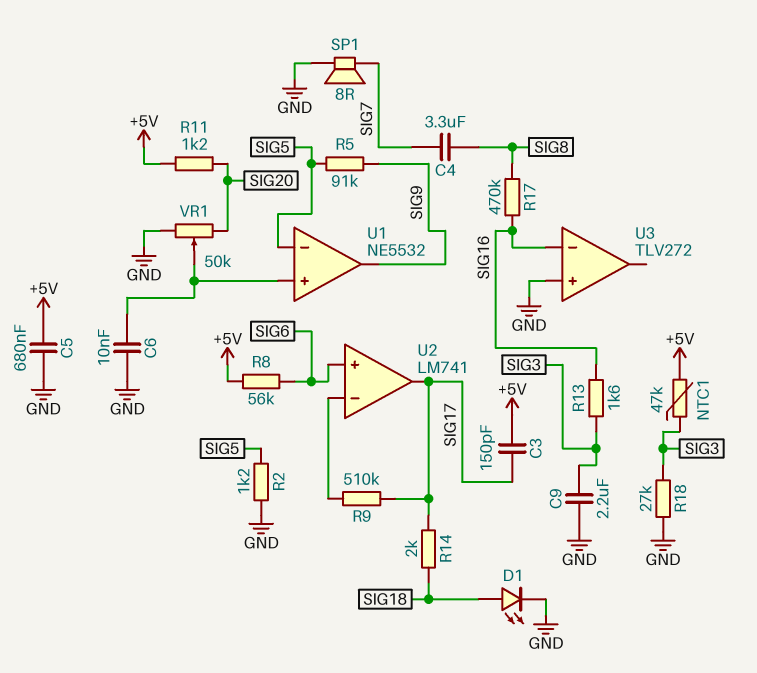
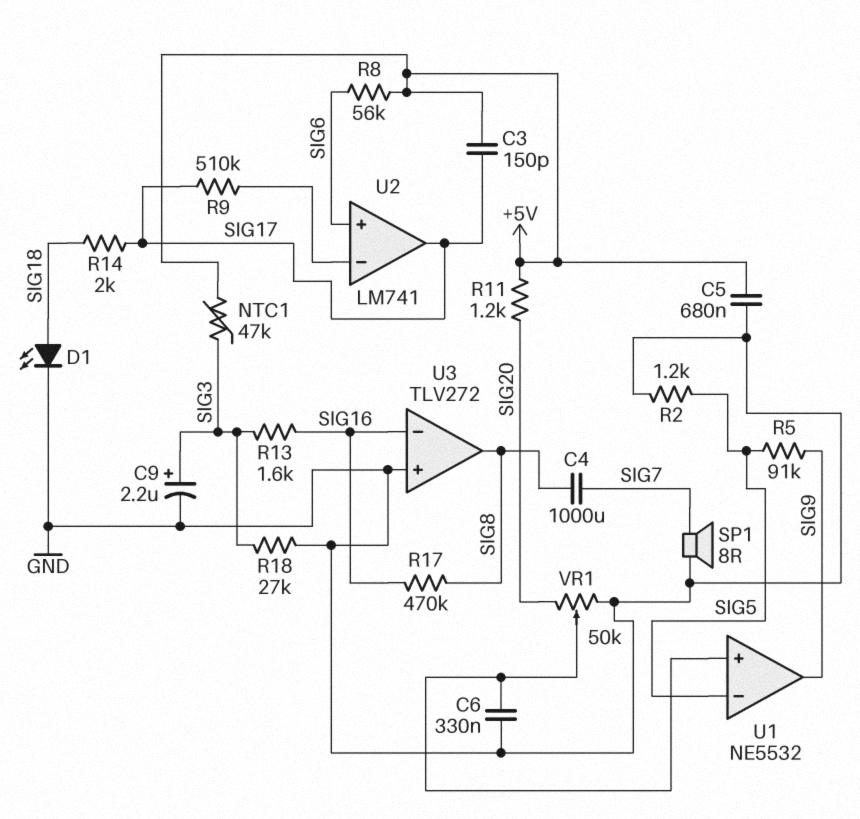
C4: 3.3uF (SIG7, SIG8) -> 1000uF (SIG7, SIG8)
C6: 10nF (GND, U1/in+) -> 330nF (GND, U1/in+)
C9: 2.2uF (GND, SIG3) -> 2.2uF (plus SIG3, minus GND)
U3 pin out: none -> SIG8

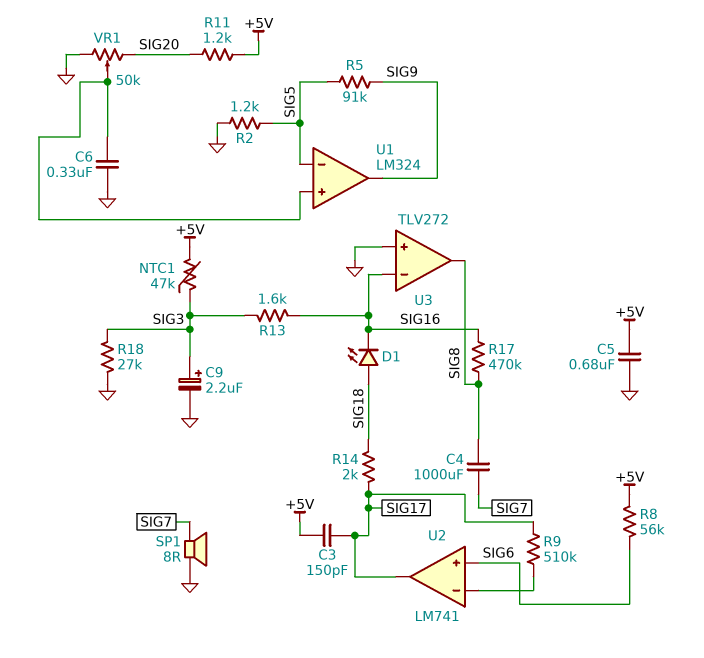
D1: LED (A SIG18, K GND) -> LED (A SIG18, K SIG16)
U1: NE5532 -> LM324

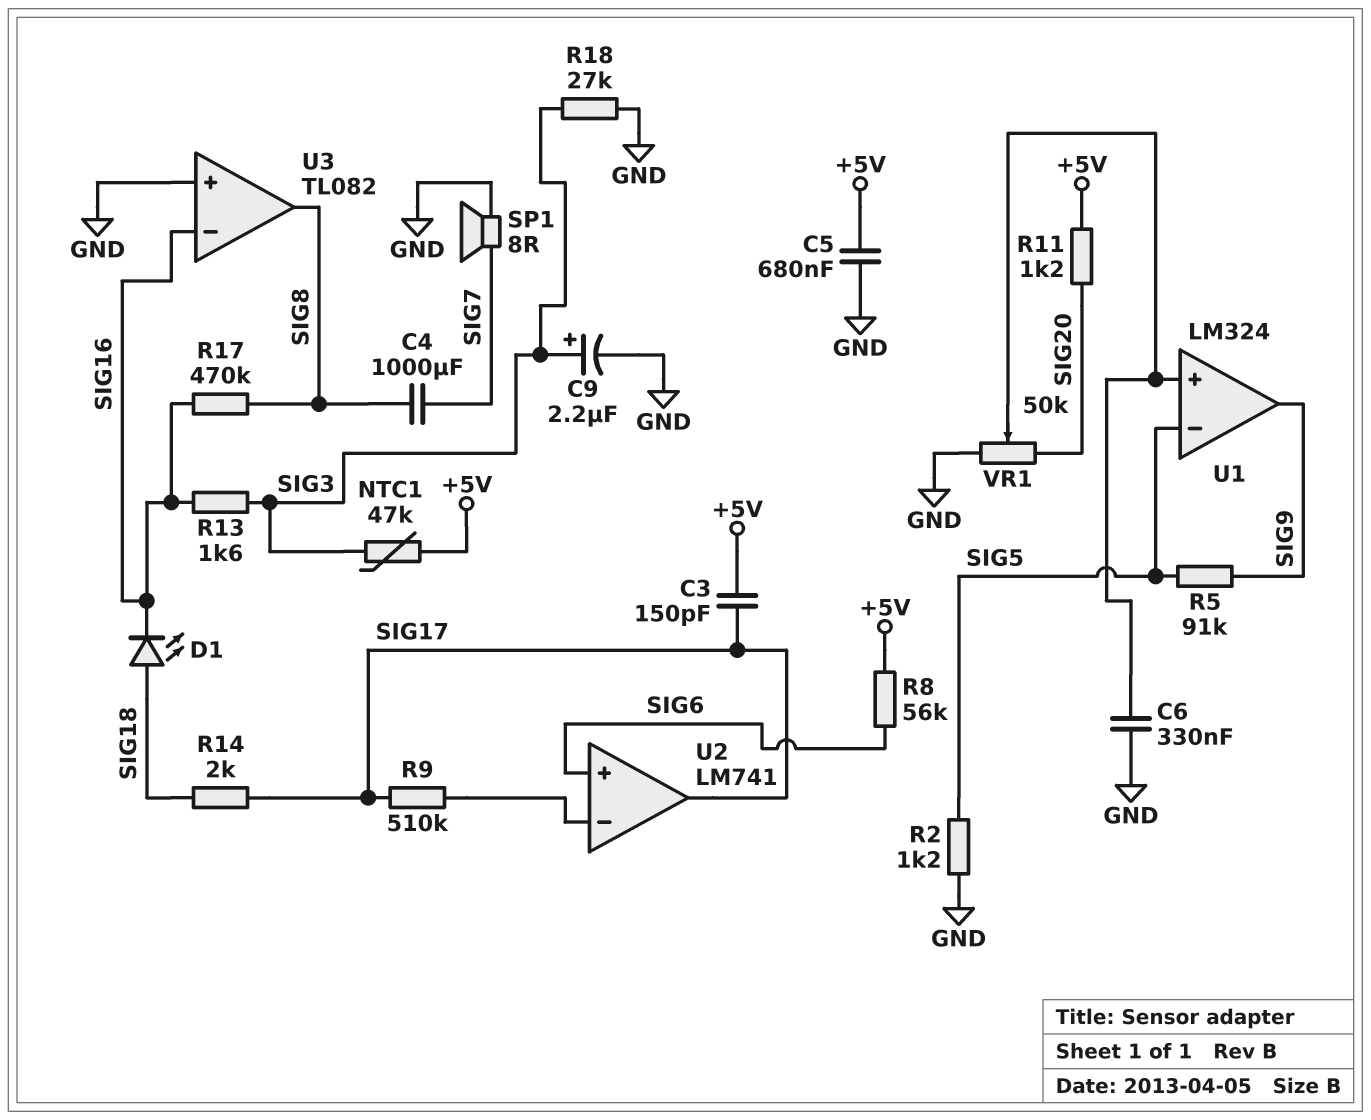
U3: TLV272 -> TL082

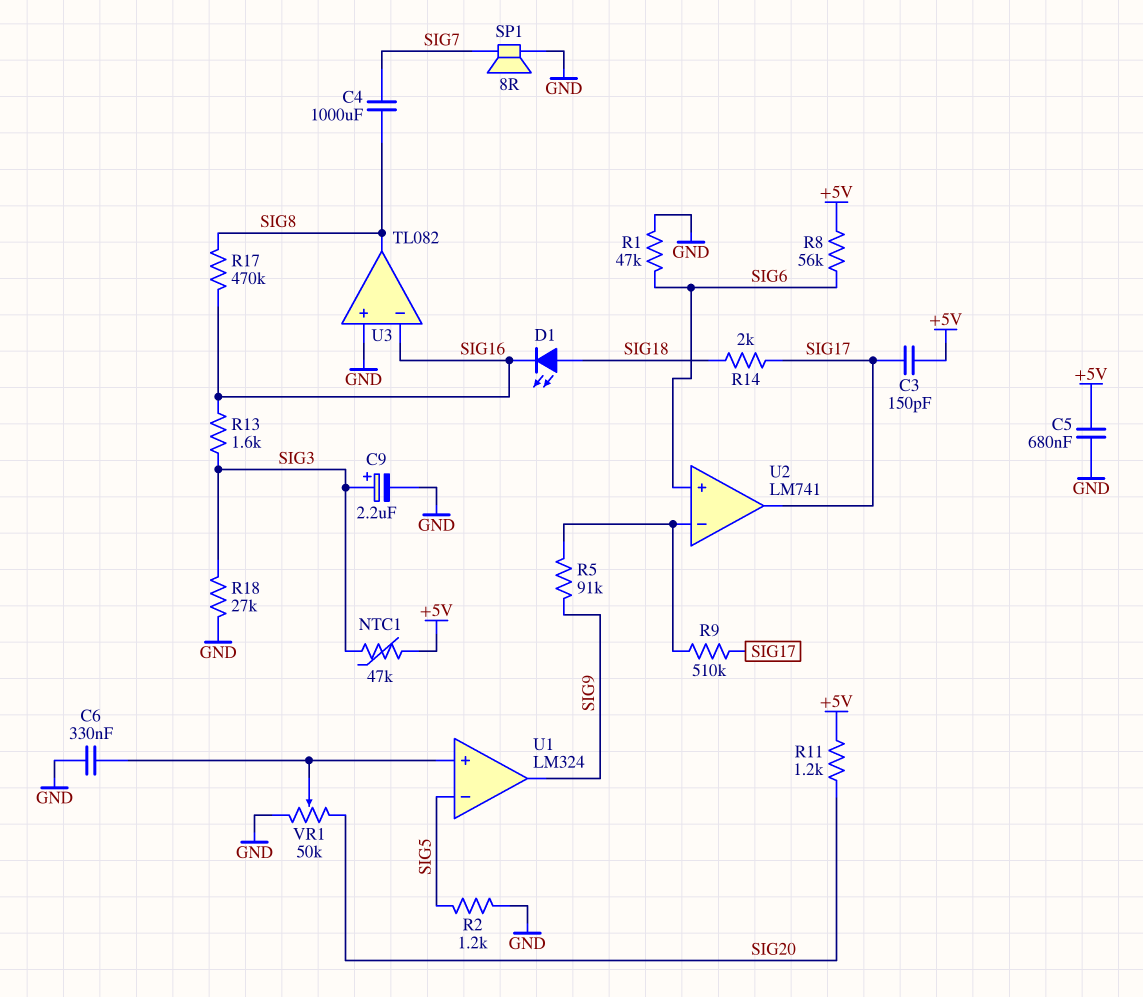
R1: none -> 47k (GND, SIG6)
R5: 91k (SIG5, SIG9) -> 91k (SIG9, U2/in-)

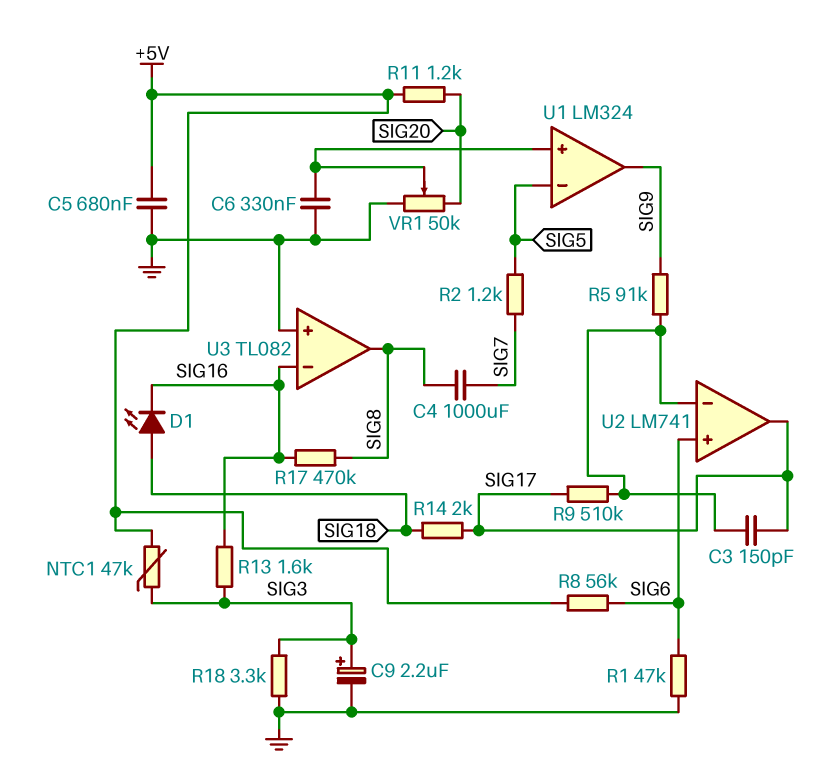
C3: 150pF (+5V, SIG17) -> 150pF (SIG17, U2/in-)
R2: 1.2k (GND, SIG5) -> 1.2k (SIG5, SIG7)
R18: 27k (GND, SIG3) -> 3.3k (GND, SIG3)
SP1: speaker 8R (GND, SIG7) -> none

